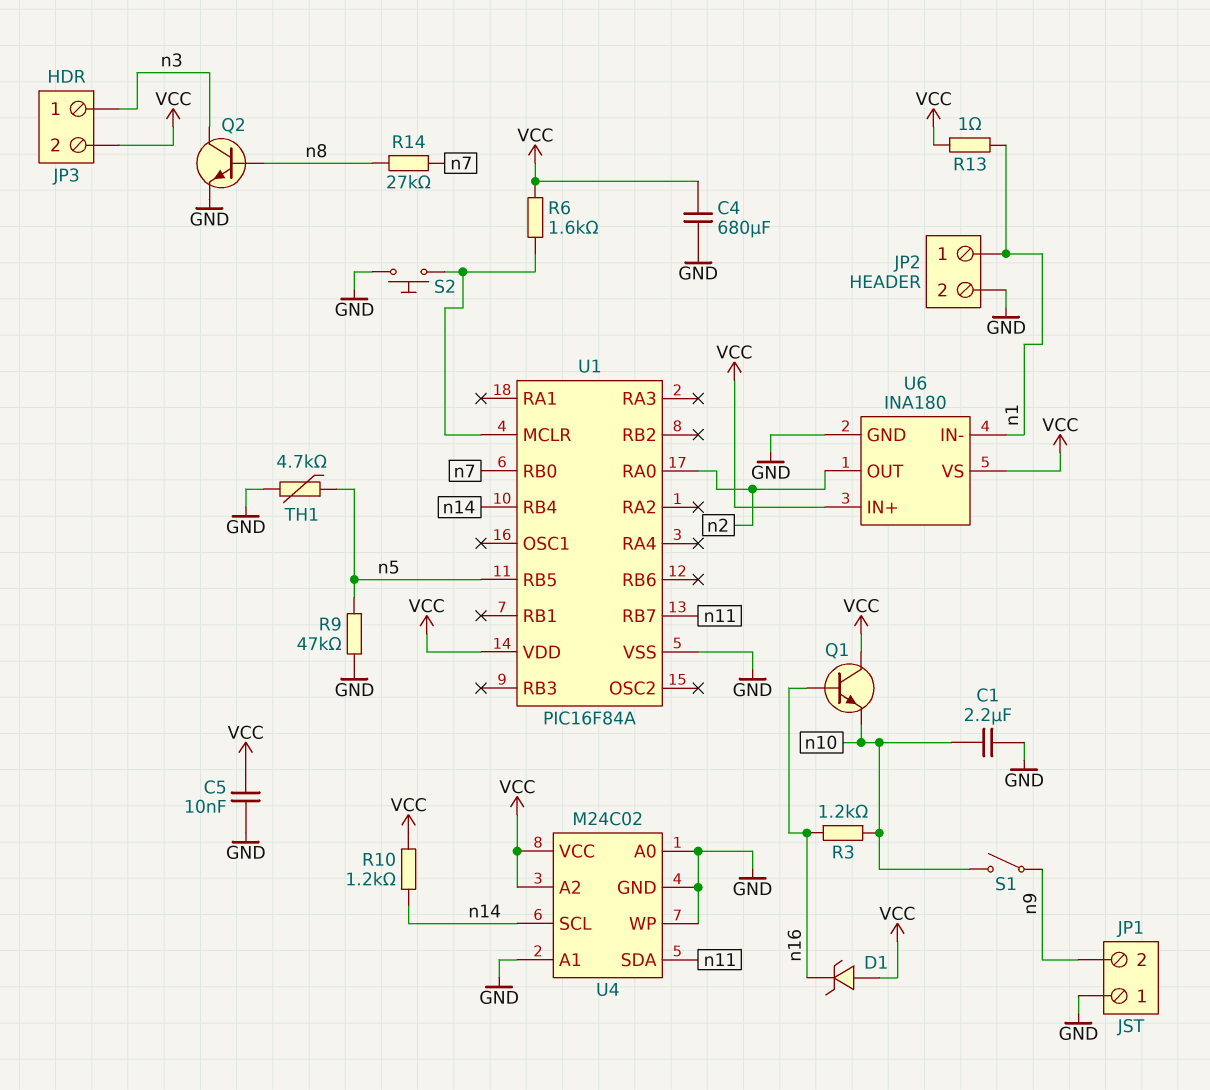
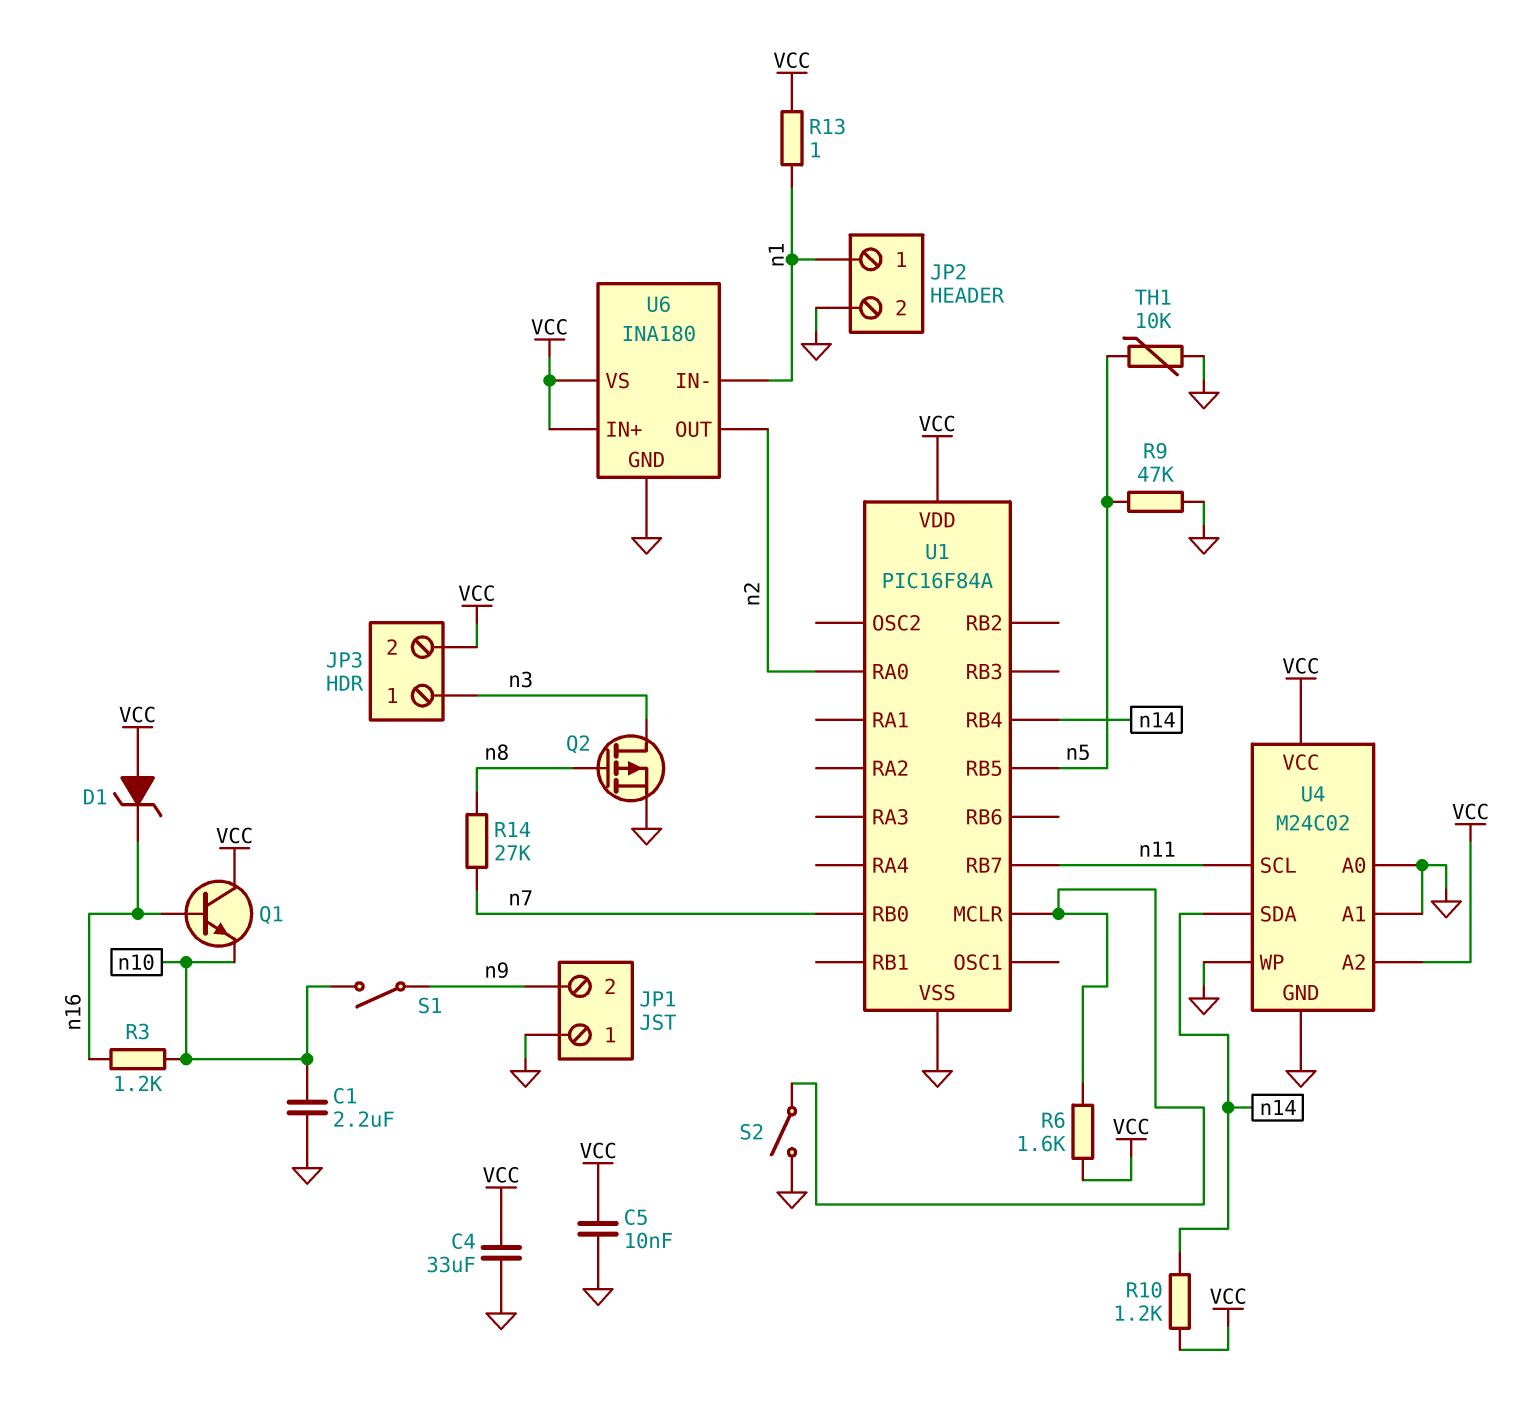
C4: 680uF (GND, VCC) -> 33uF (GND, VCC)
Q2: NPN (B n8, C n3, E GND) -> PMOS (G n8, D n3, S GND)
S2: button (GND, U1/MCLR) -> switch (GND, U1/MCLR)
TH1: 4.7k (GND, n5) -> 10k (GND, n5)
U4 pin SCL: n14 -> n11
U4 pin SDA: n11 -> n14

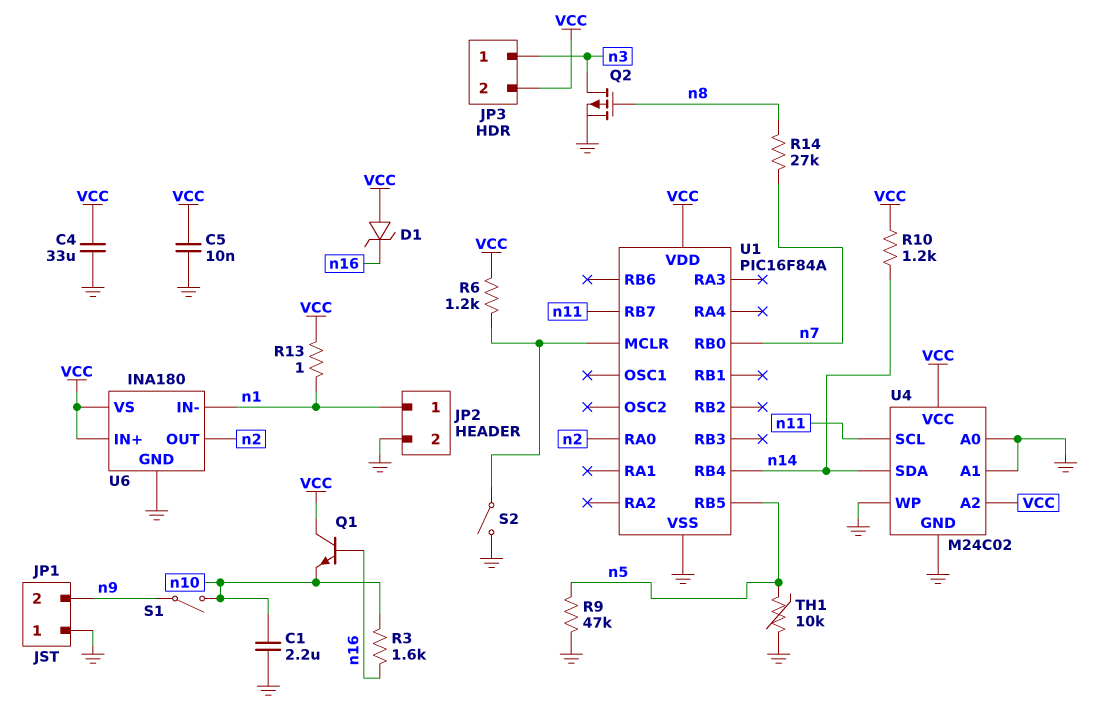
R3: 1.2k (n10, n16) -> 1.6k (n10, n16)
R6: 1.6k (U1/MCLR, VCC) -> 1.2k (U1/MCLR, VCC)

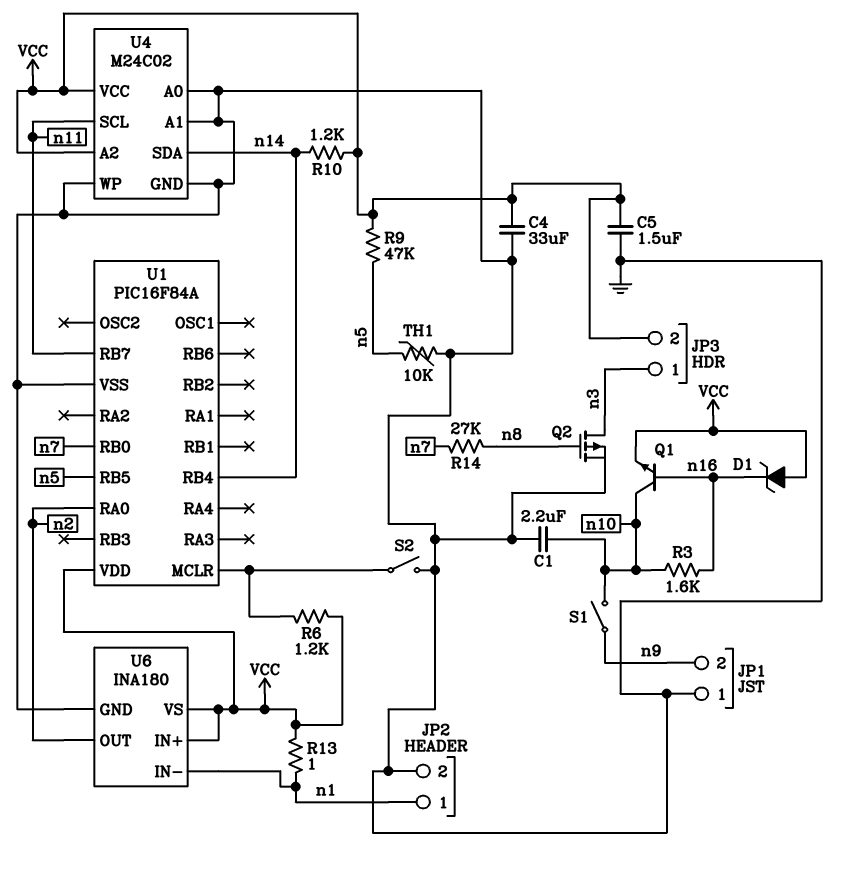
C5: 10nF (GND, VCC) -> 1.5uF (GND, VCC)
Q1: NPN (B n16, C VCC, E n10) -> NPN (B n16, C n10, E VCC)
R9: 47k (GND, n5) -> 47k (VCC, n5)

